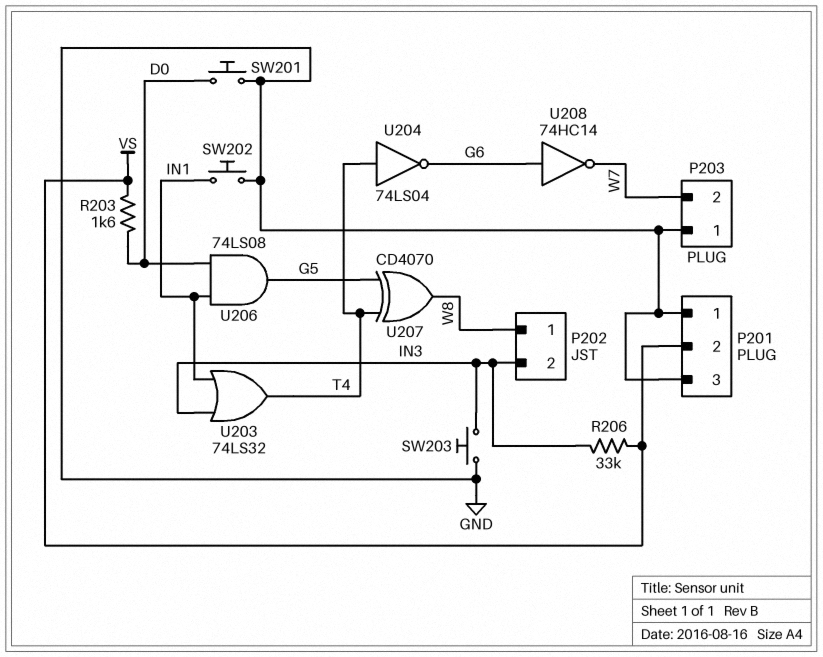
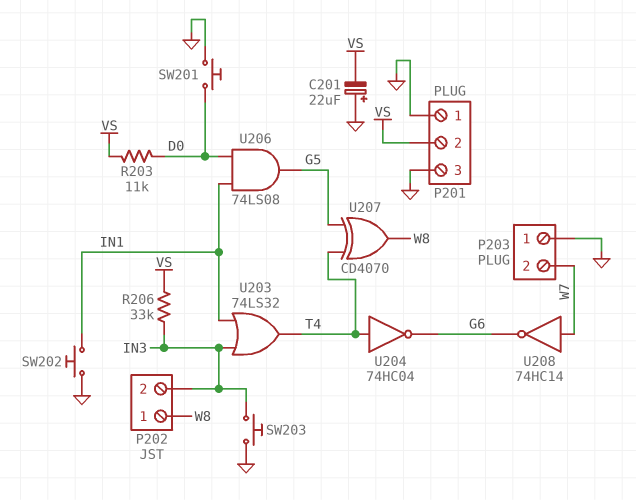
C201: none -> 22uF (plus GND, minus VS)
R203: 1.6k (D0, VS) -> 11k (D0, VS)
U204: NOT 74LS04 (in T4, out G6) -> NOT 74HC04 (in T4, out G6)
U208: NOT 74HC14 (in G6, out W7) -> NOT 74HC14 (in W7, out G6)

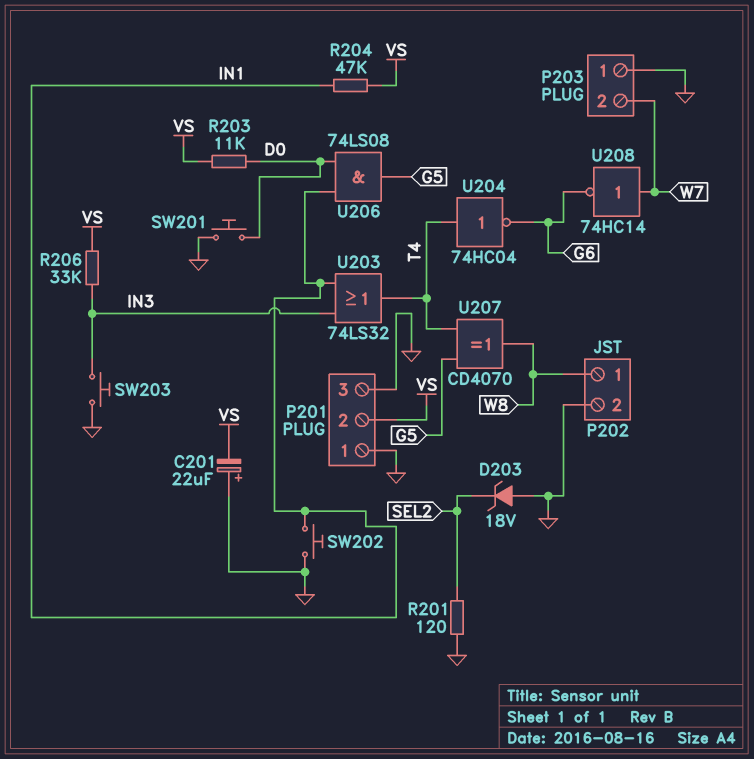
D203: none -> zener 18V (A GND, K SEL2)
P202 pin 2: IN3 -> GND
R201: none -> 120 (GND, SEL2)
R204: none -> 47k (IN1, VS)

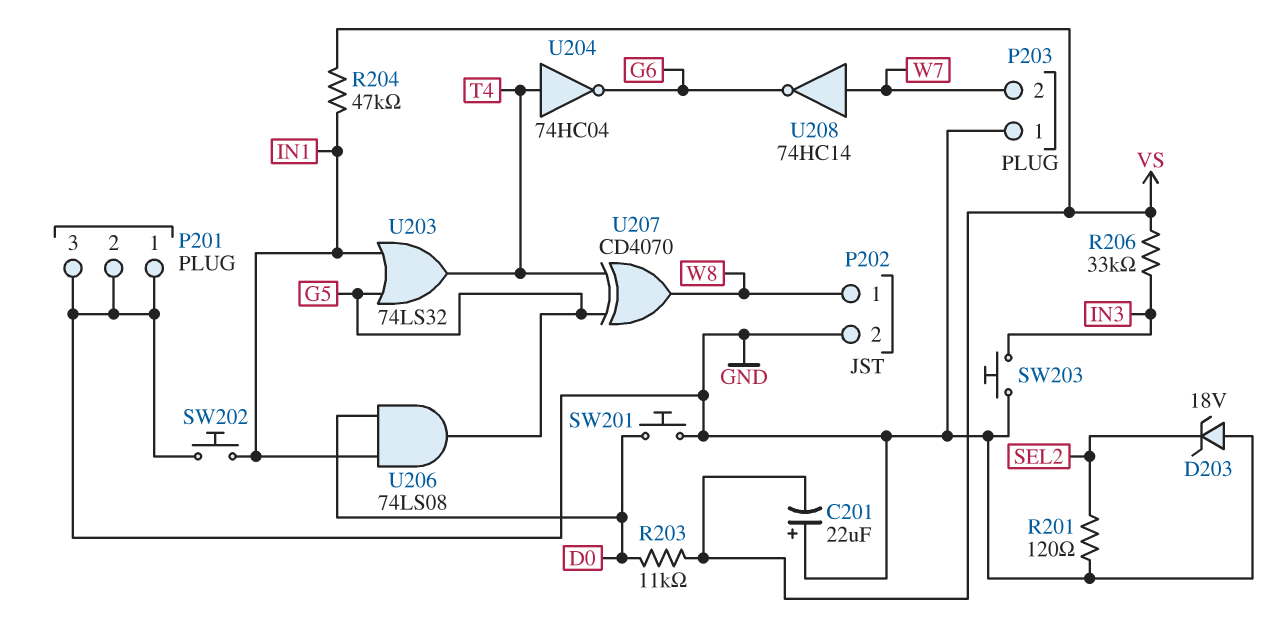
P201 pin 2: VS -> GND
U203: OR 74LS32 (in IN1, in IN3, out T4) -> OR 74LS32 (in G5, in IN1, out T4)

